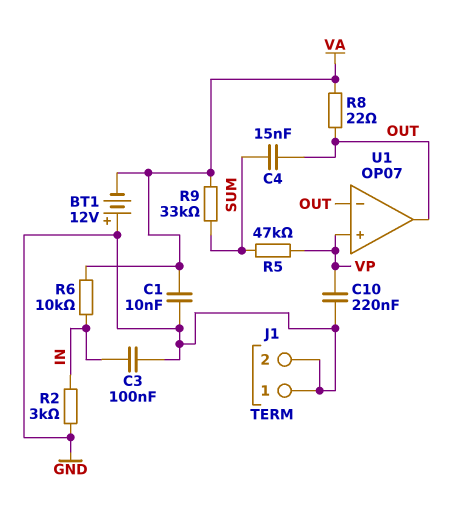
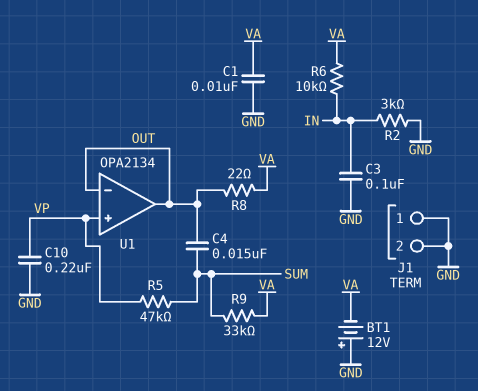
U1: OP07 -> OPA2134

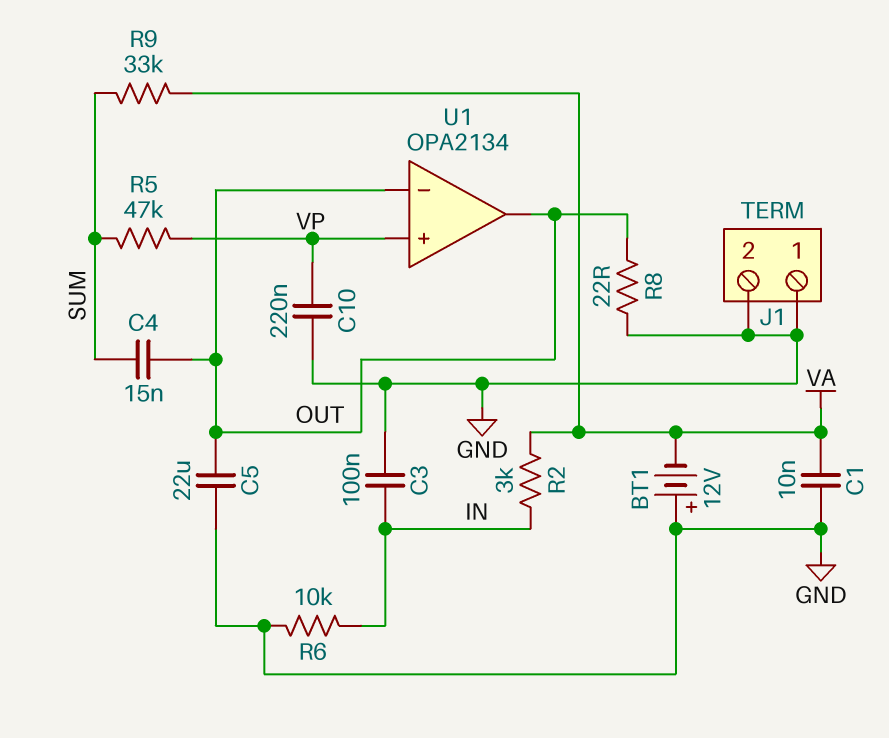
C5: none -> 22uF (GND, OUT)
R2: 3k (GND, IN) -> 3k (IN, VA)
R6: 10k (IN, VA) -> 10k (GND, IN)
R8: 22 (OUT, VA) -> 22 (GND, OUT)

